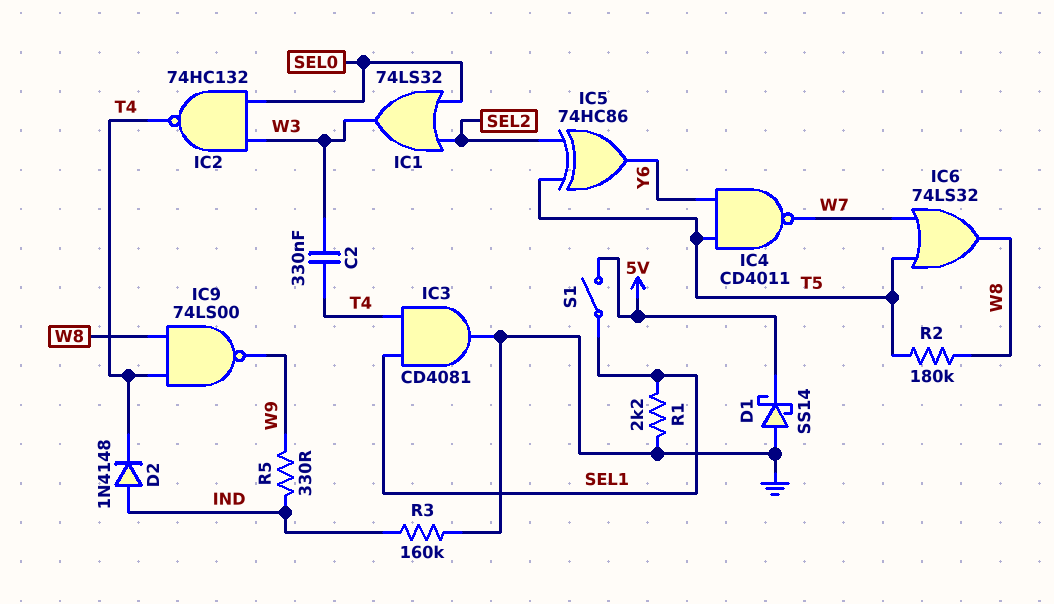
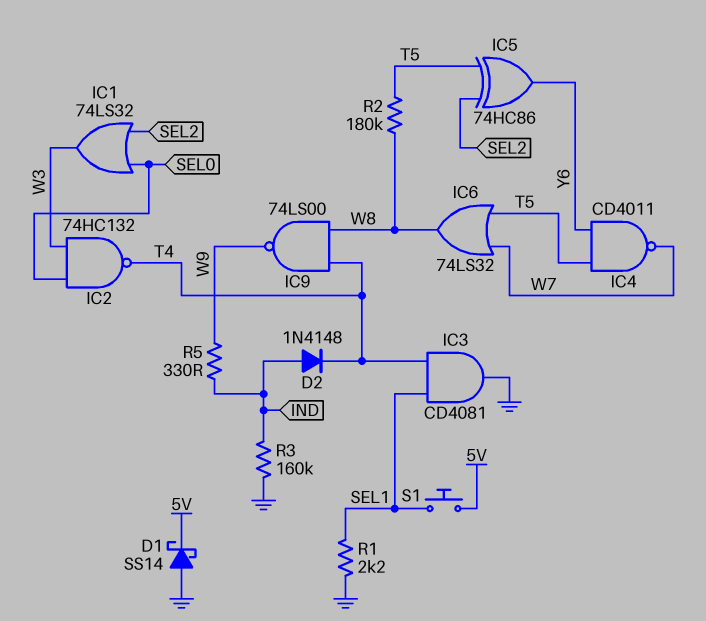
C2: 330nF (T4, W3) -> none
S1: switch (5V, SEL1) -> button (5V, SEL1)

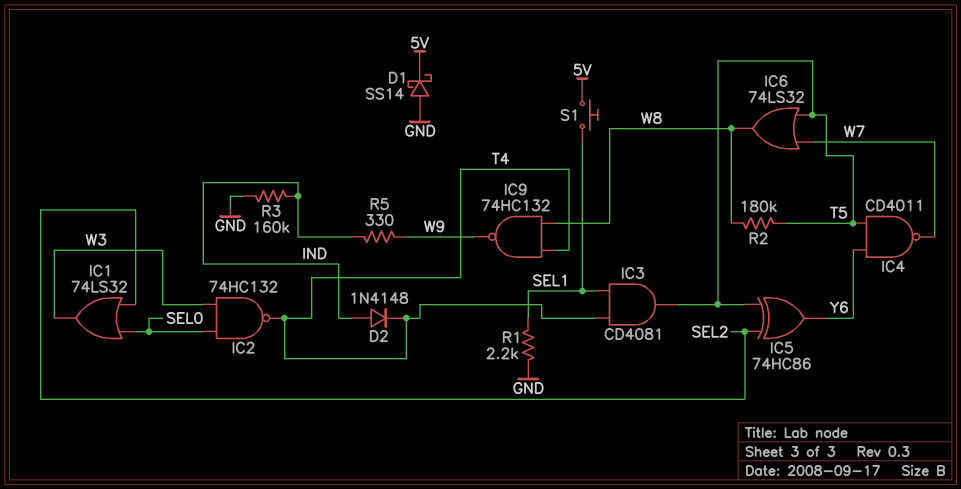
IC3: AND CD4081 (in SEL1, in T4, out GND) -> AND CD4081 (in SEL1, in T4, out T5)
IC9: NAND 74LS00 (in T4, in W8, out W9) -> NAND 74HC132 (in T4, in W8, out W9)

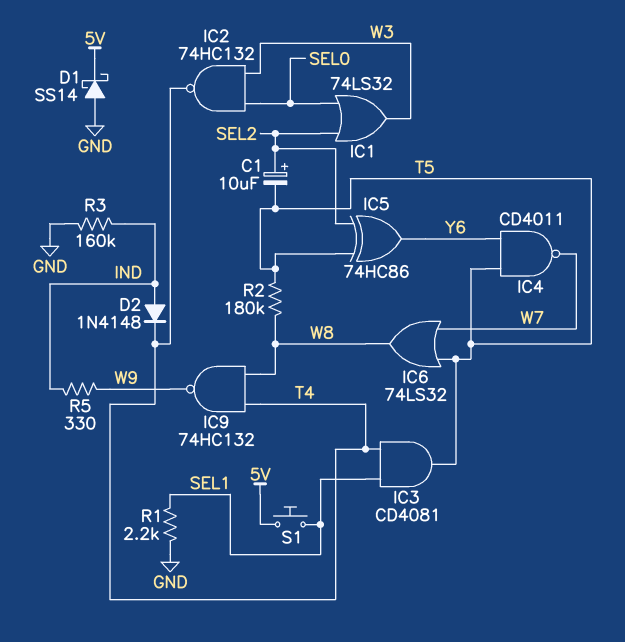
C1: none -> 10uF (plus SEL2, minus T5)

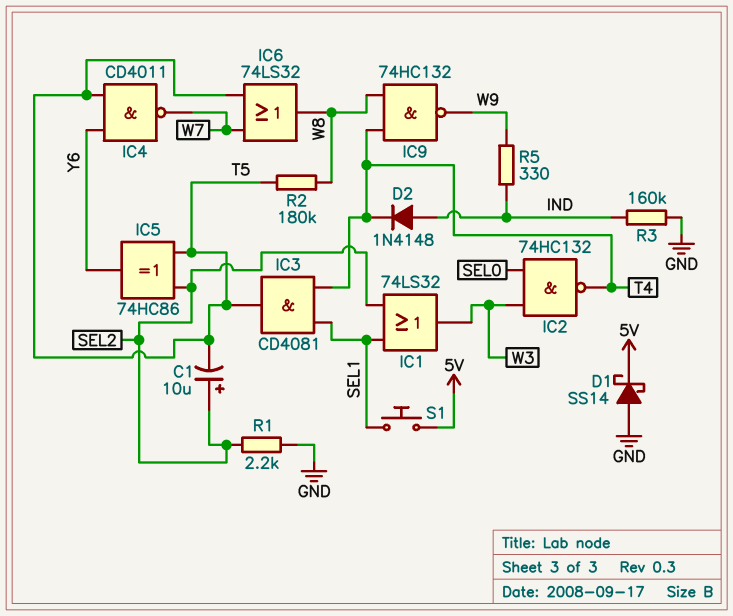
IC1: OR 74LS32 (in SEL0, in SEL2, out W3) -> OR 74LS32 (in SEL1, in SEL2, out W3)
R1: 2.2k (GND, SEL1) -> 2.2k (GND, SEL2)

